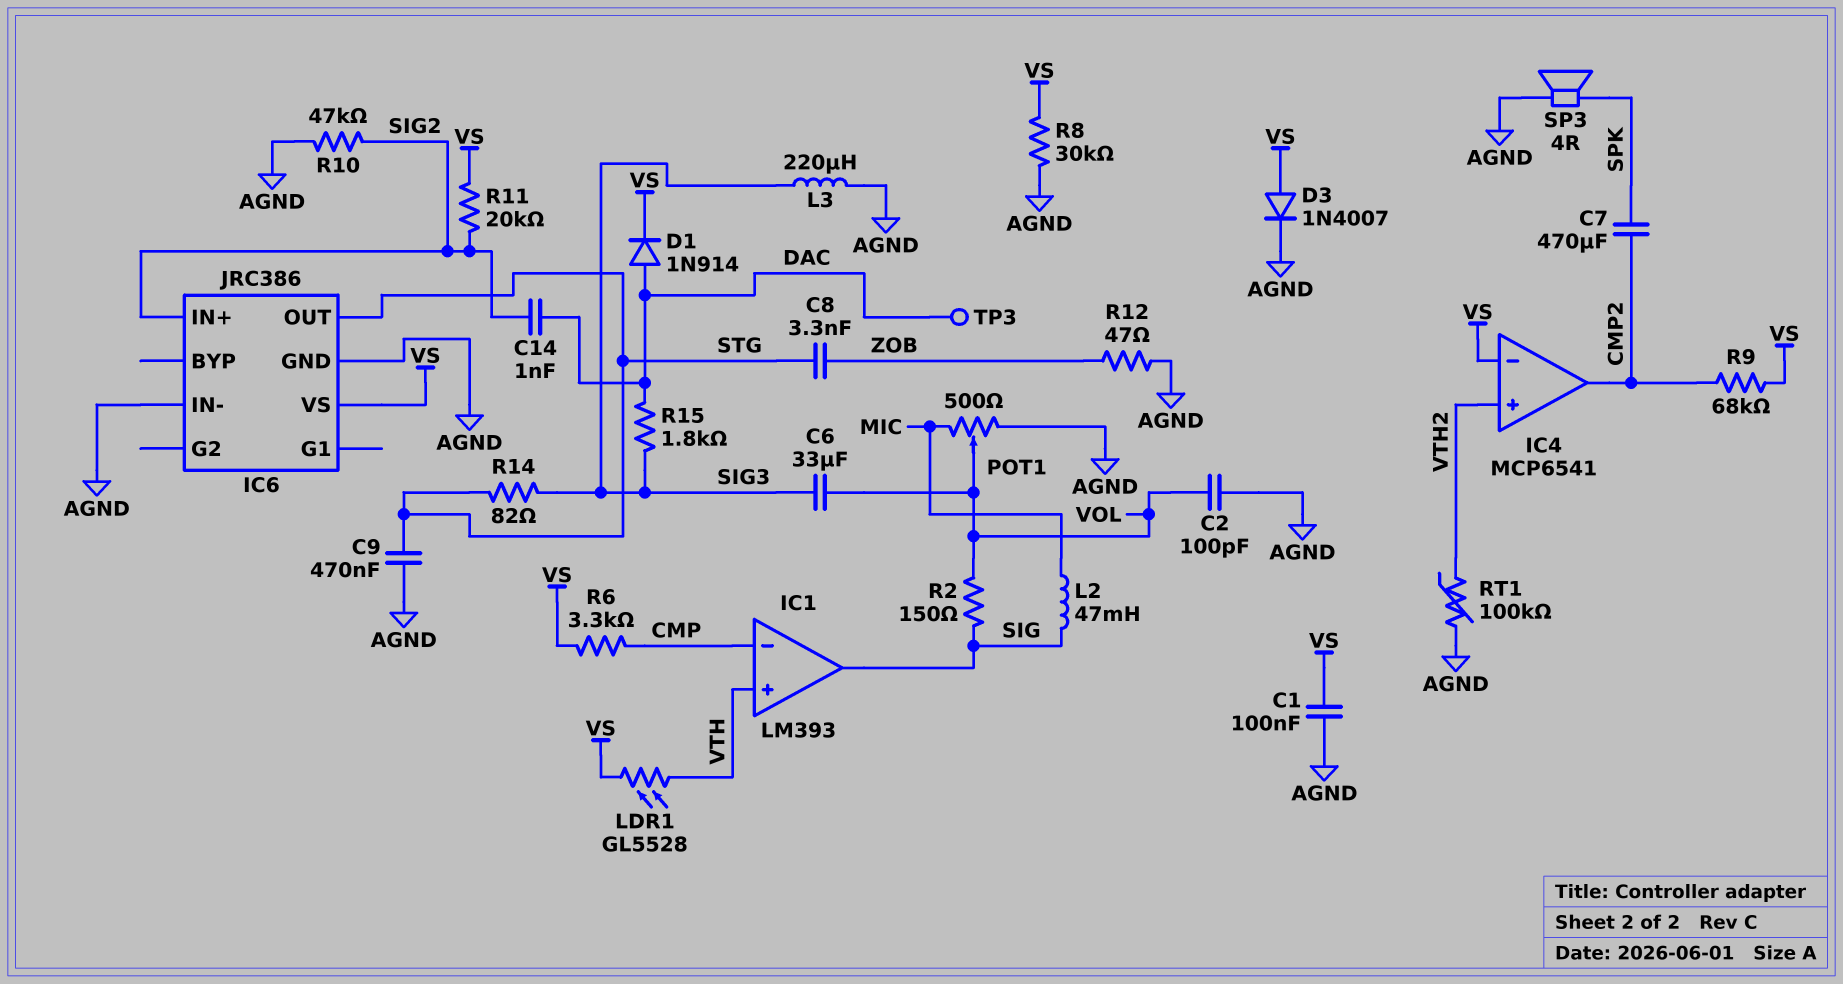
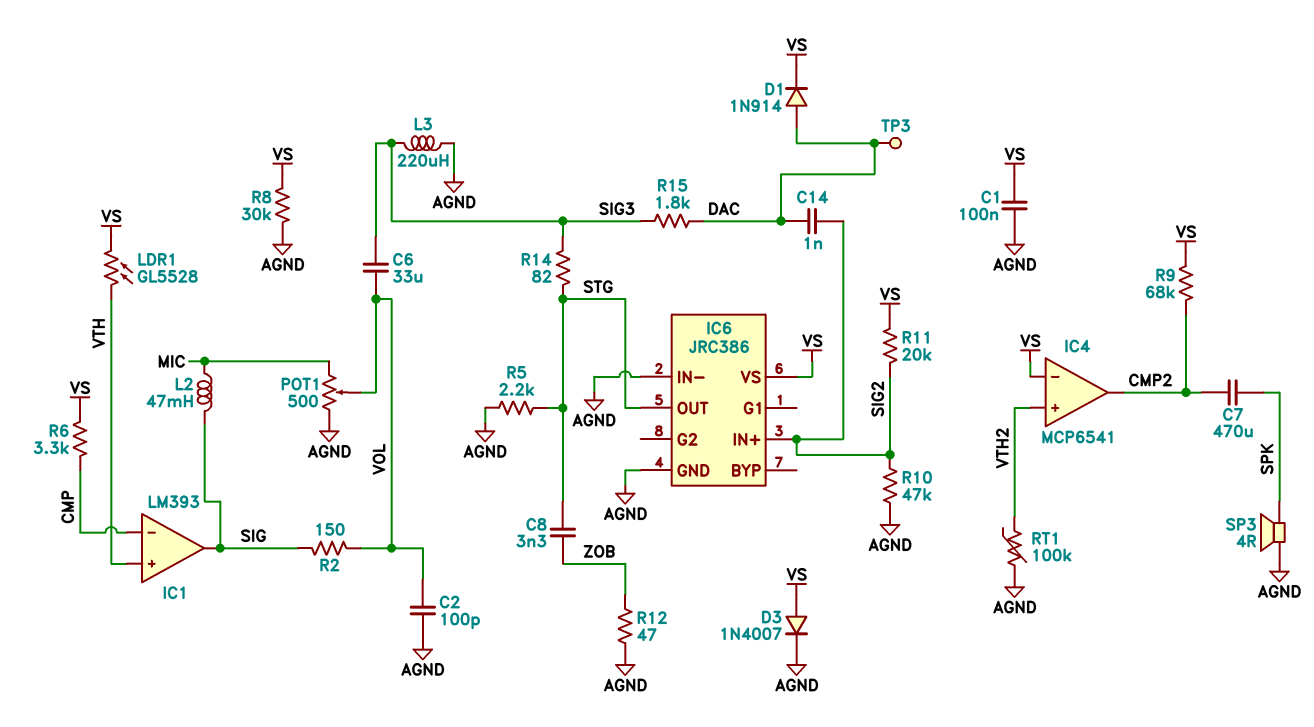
C9: 470nF (AGND, STG) -> none
R5: none -> 2.2k (AGND, STG)

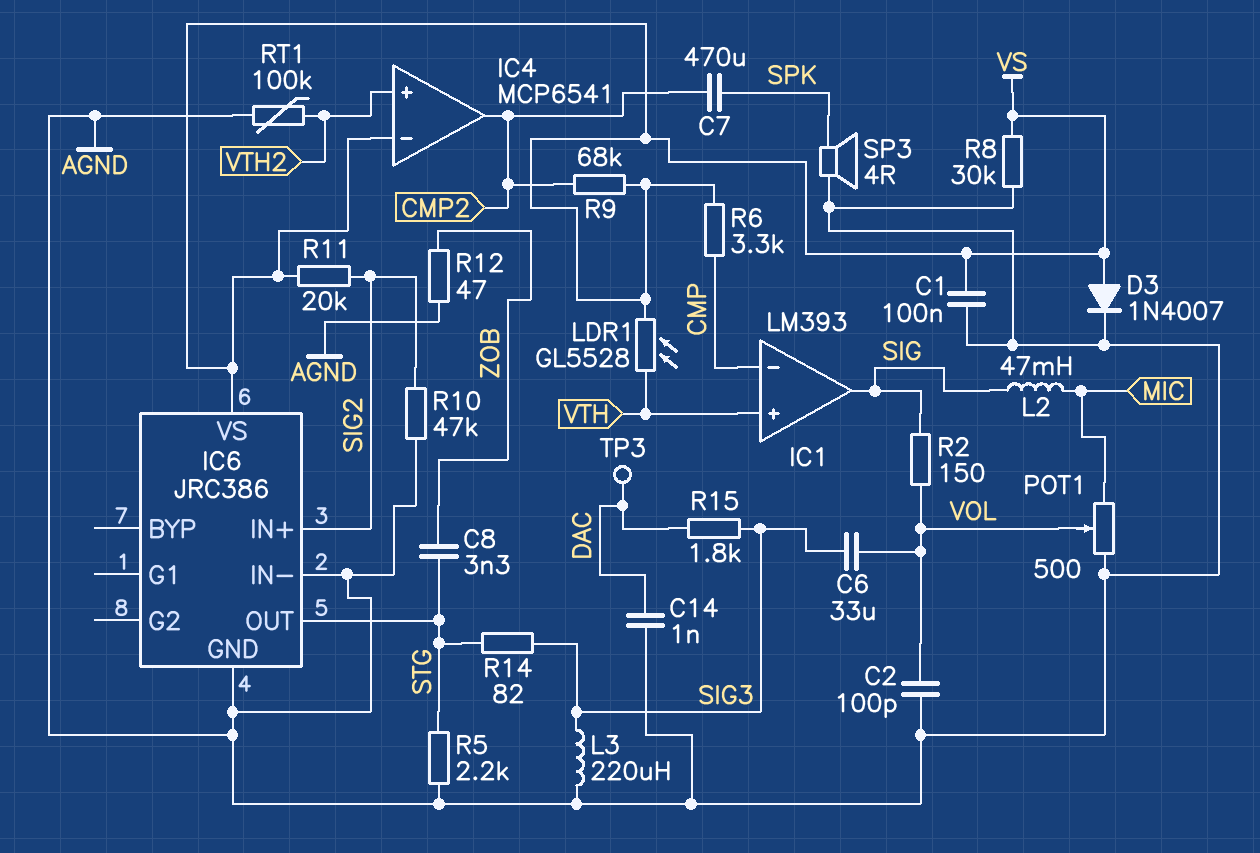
C14: 1nF (DAC, SIG2) -> 1nF (AGND, DAC)
D1: diode 1N914 (A DAC, K VS) -> none

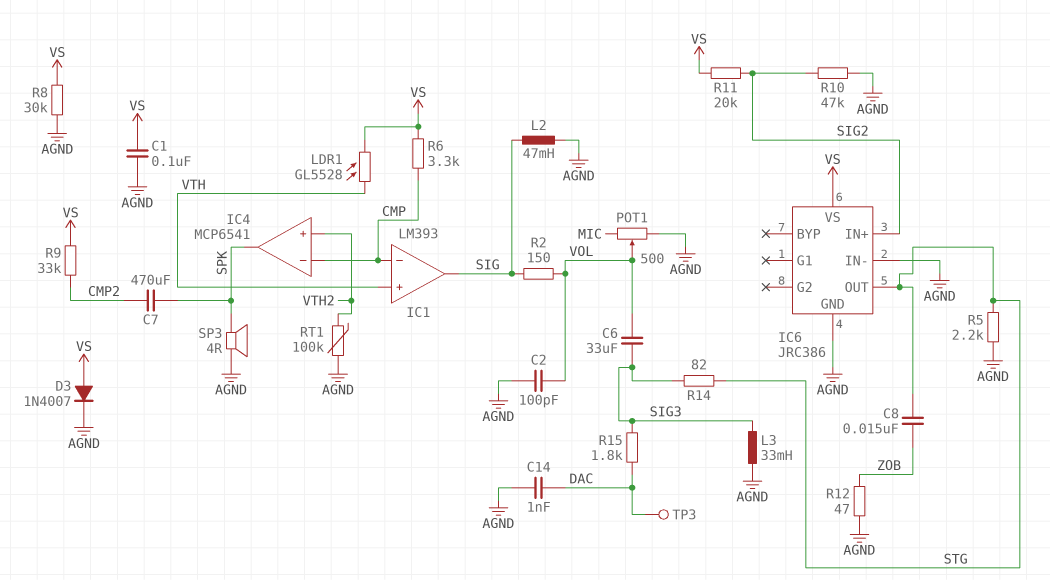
C8: 3.3nF (STG, ZOB) -> 15nF (STG, ZOB)
IC4 pin in-: VS -> CMP
IC4 pin out: CMP2 -> SPK
L2: 47mH (MIC, SIG) -> 47mH (AGND, SIG)
L3: 220uH (AGND, SIG3) -> 33mH (AGND, SIG3)
R9: 68k (CMP2, VS) -> 33k (CMP2, VS)

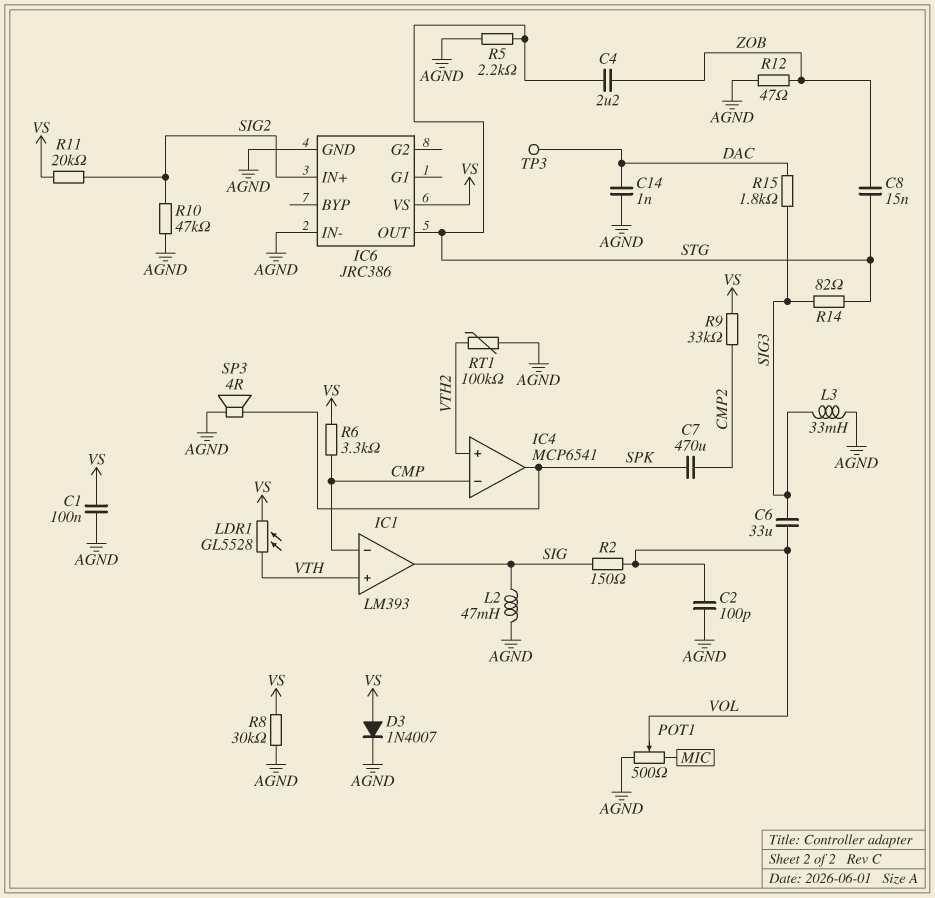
C4: none -> 2.2uF (STG, ZOB)

